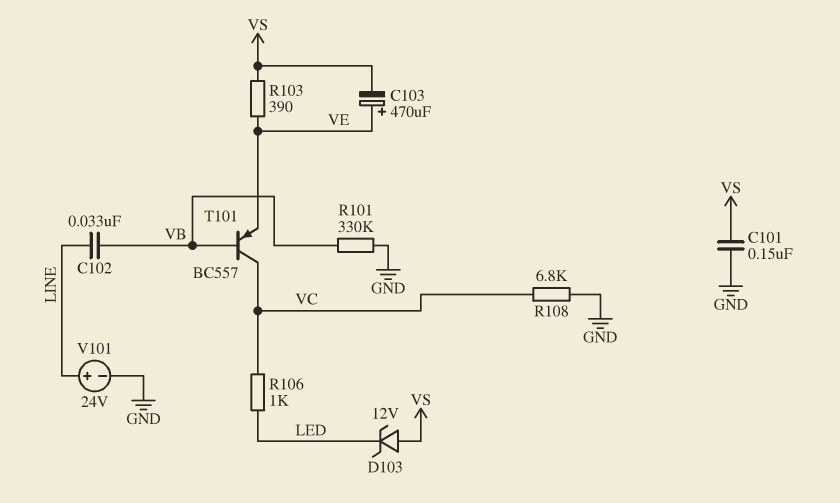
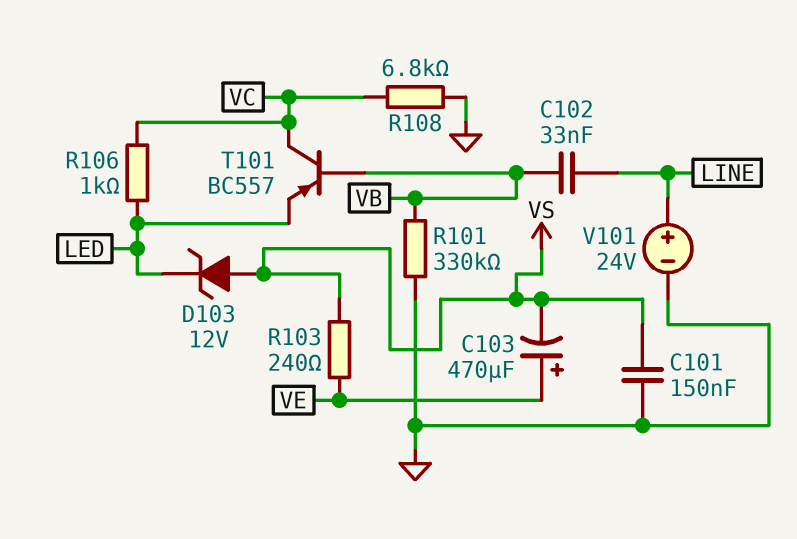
R103: 390 (VE, VS) -> 240 (VE, VS)
T101: PNP BC557 (B VB, C VC, E VE) -> PNP BC557 (B VB, C VC, E LED)

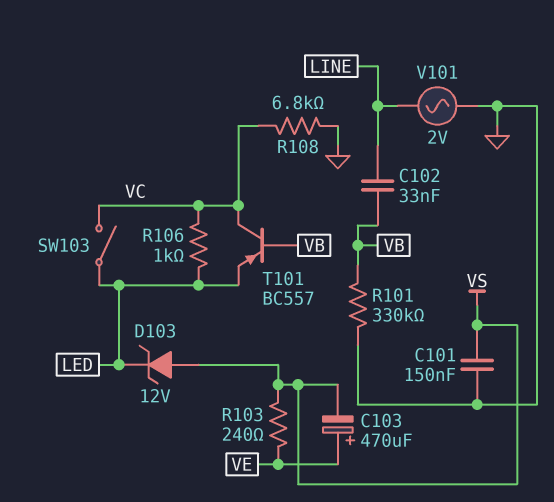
SW103: none -> switch (LED, VC)
V101: 24V (plus LINE, minus GND) -> AC 2V (GND, LINE)

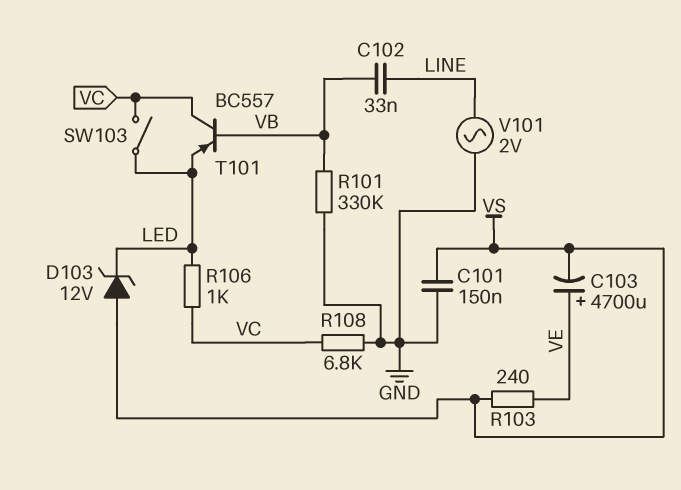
C103: 470uF (plus VE, minus VS) -> 4700uF (plus VE, minus VS)

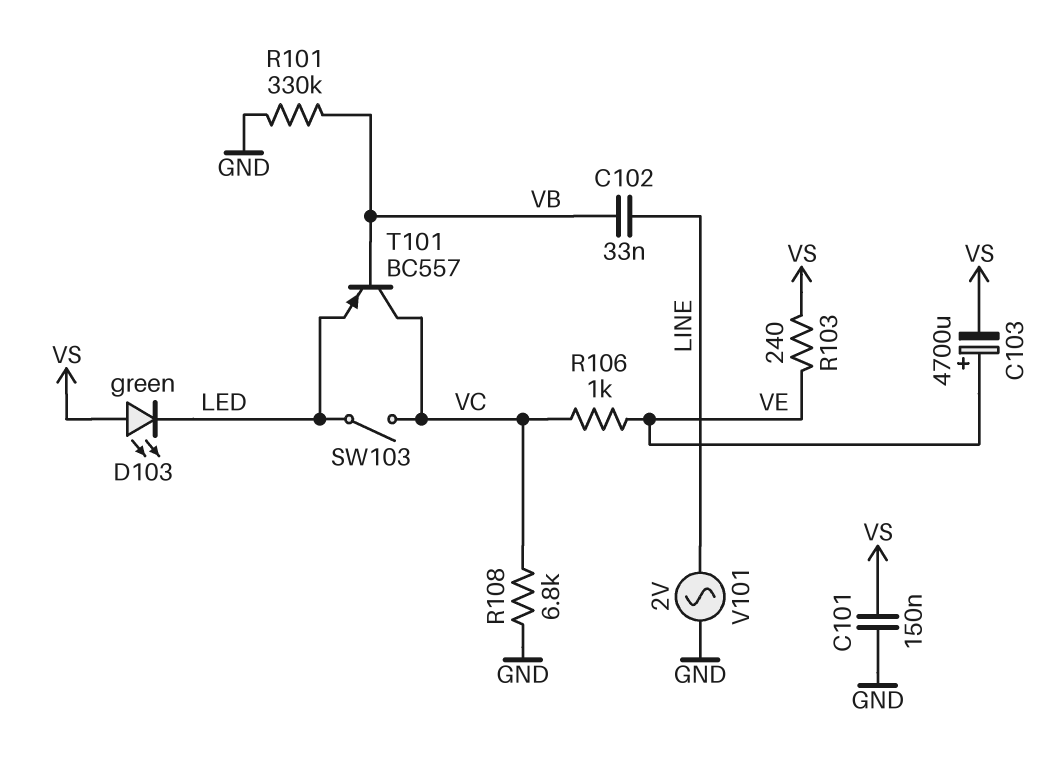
D103: zener 12V (A VS, K LED) -> LED green (A VS, K LED)
R106: 1k (LED, VC) -> 1k (VC, VE)

